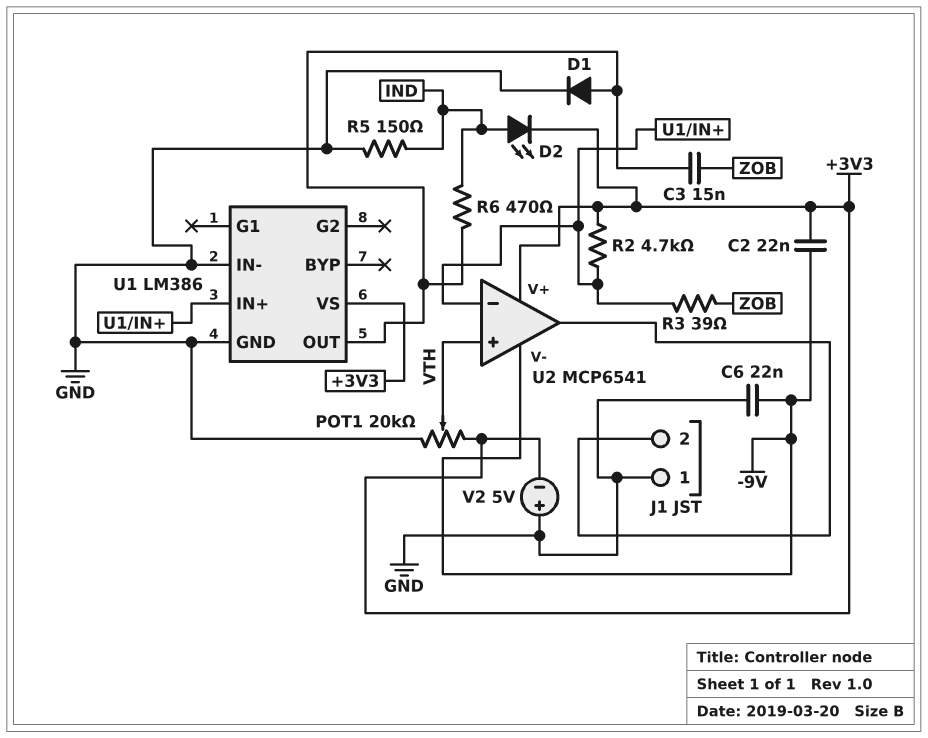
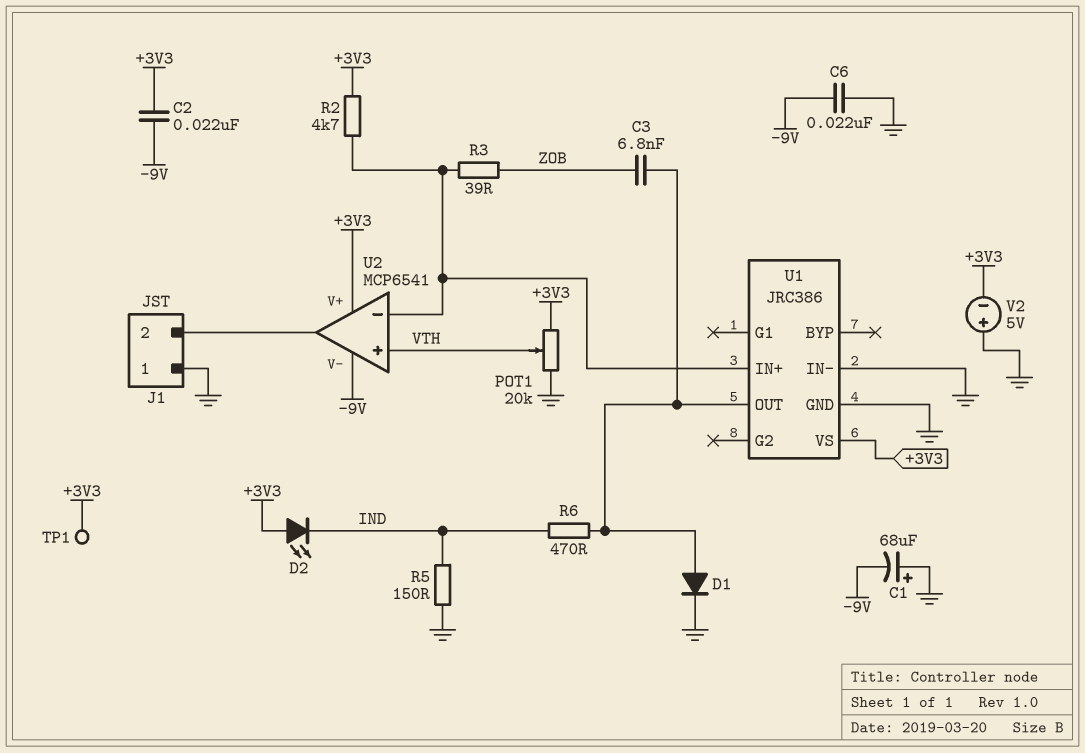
C1: none -> 68uF (plus GND, minus -9V)
C3: 15nF (U1/OUT, ZOB) -> 6.8nF (U1/OUT, ZOB)
D2: LED (A IND, K +3V3) -> LED (A +3V3, K IND)
TP1: none -> test point (+3V3)
U1: LM386 -> JRC386

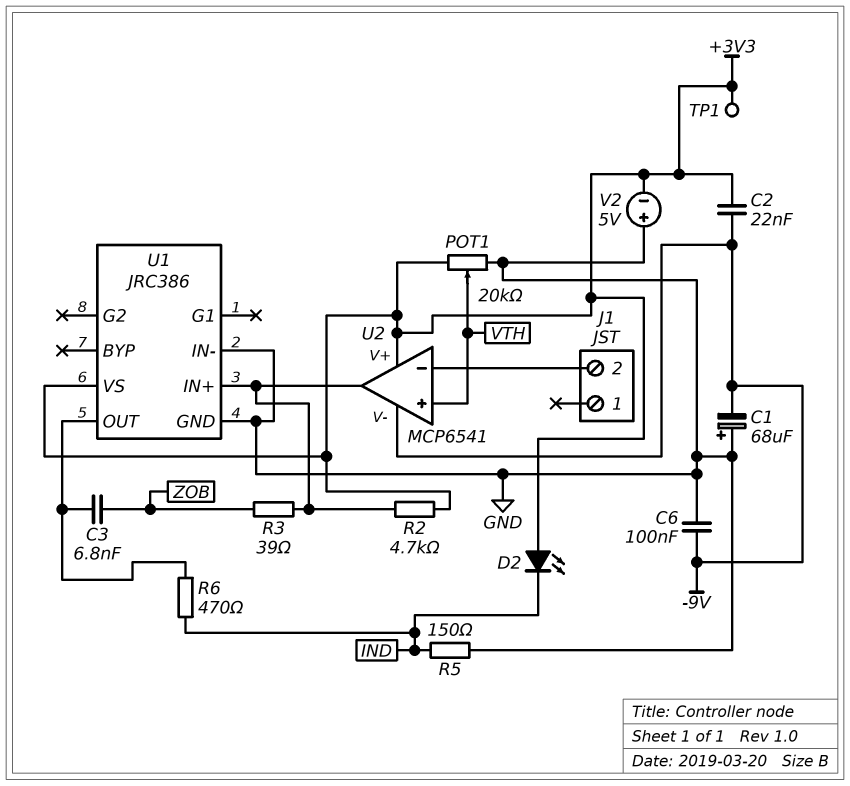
C6: 22nF (-9V, GND) -> 100nF (-9V, GND)
D1: diode (A U1/OUT, K GND) -> none
J1 pin 1: GND -> none
U2 pin in-: U1/IN+ -> J1/2
U2 pin out: J1/2 -> U1/IN+

